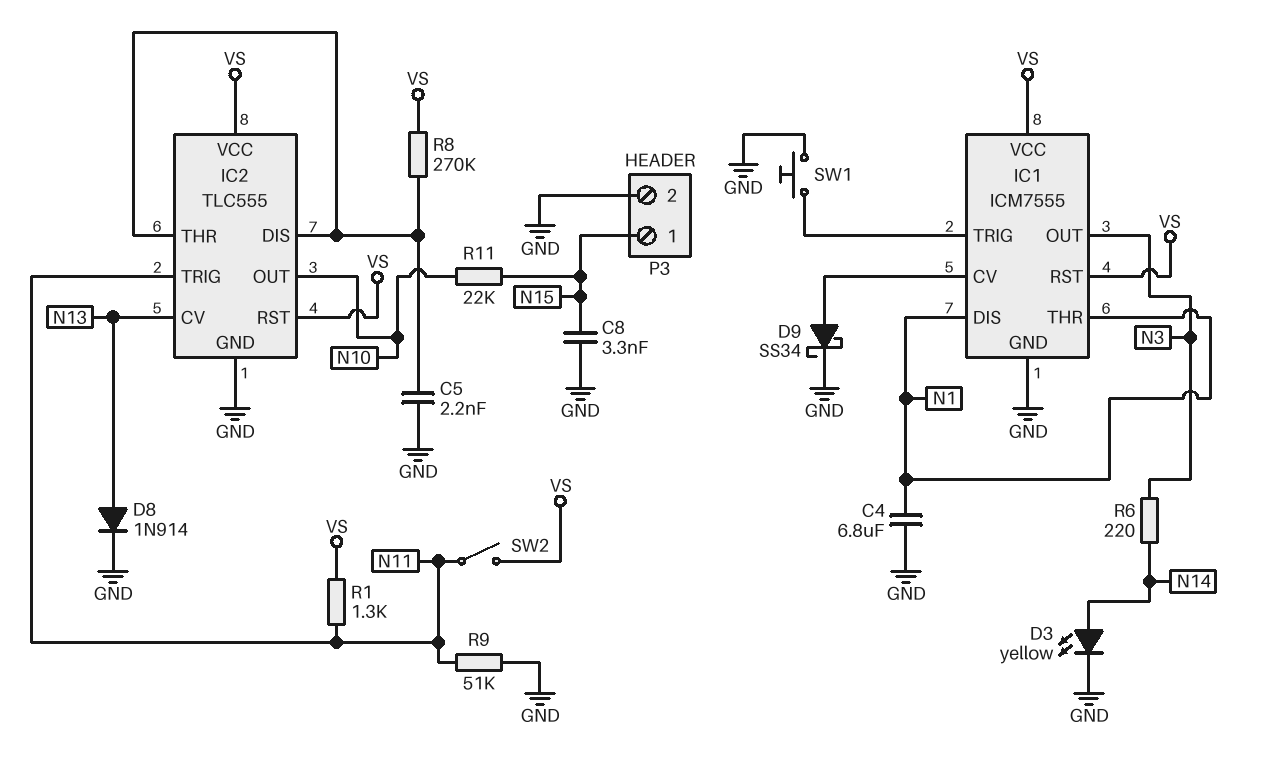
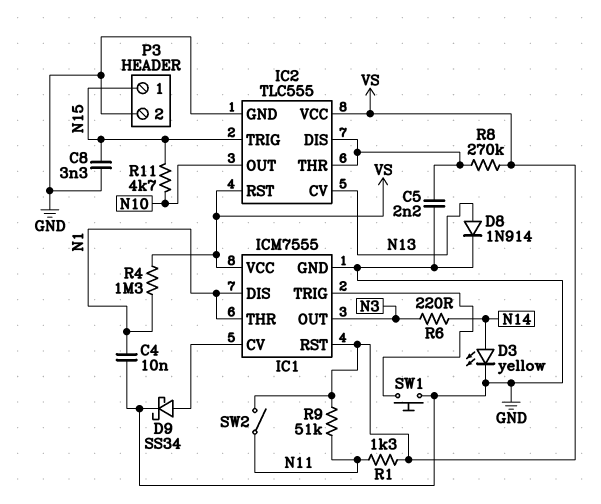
C4: 6.8uF (GND, N1) -> 10nF (GND, N1)
IC2 pin TRIG: N11 -> N15
R4: none -> 1.3M (N1, VS)
R9: 51k (GND, N11) -> 51k (N11, VS)
R11: 22k (N10, N15) -> 4.7k (N10, N15)

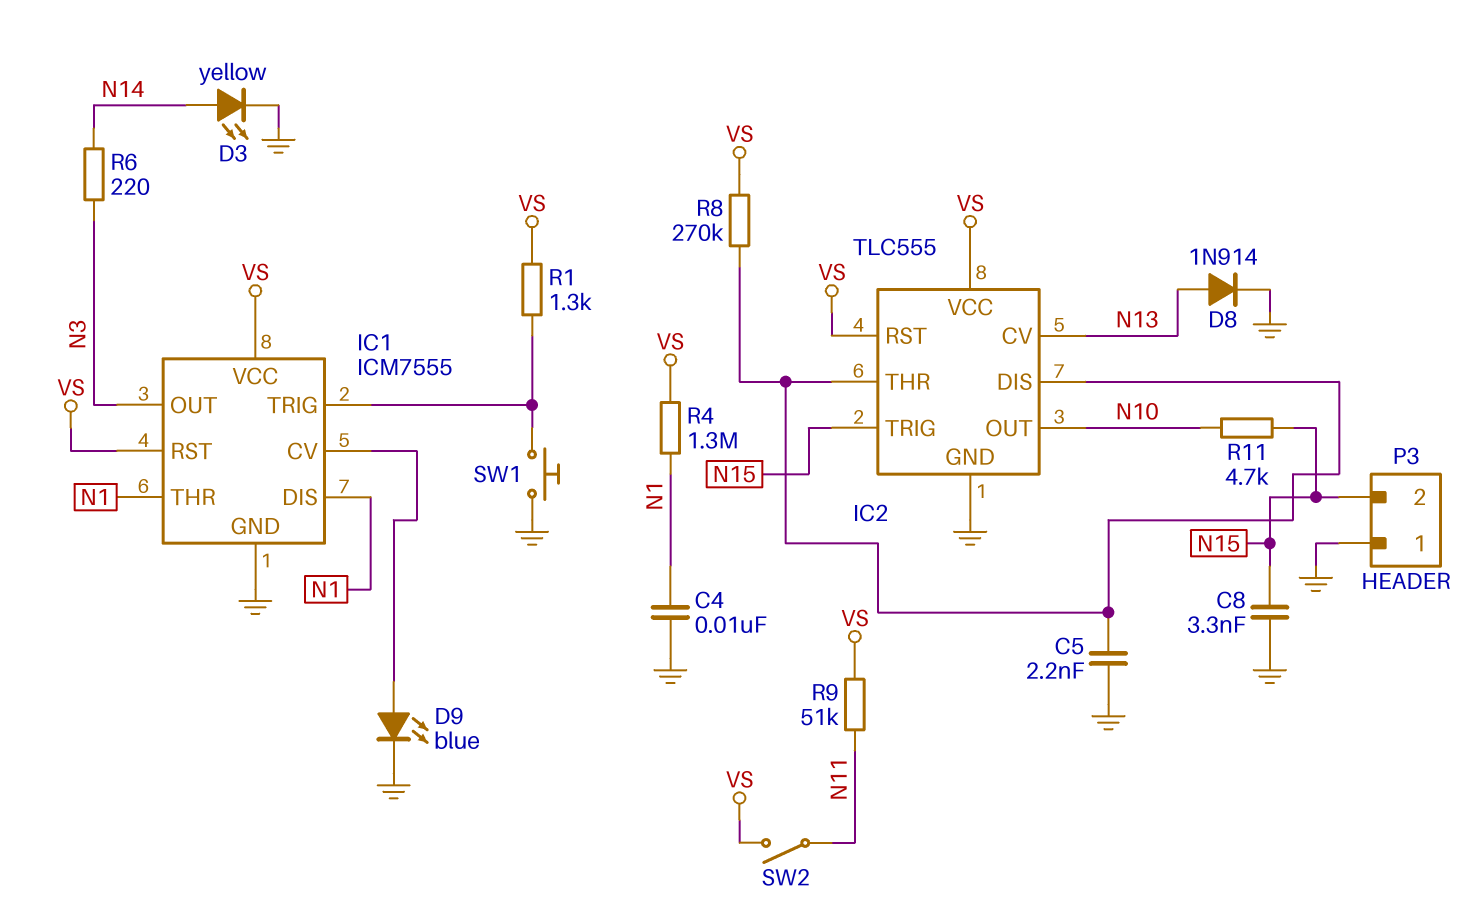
D9: schottky SS34 (A IC1/CV, K GND) -> LED blue (A IC1/CV, K GND)
P3 pin 1: N15 -> GND
P3 pin 2: GND -> N15
R1: 1.3k (N11, VS) -> 1.3k (IC1/TRIG, VS)

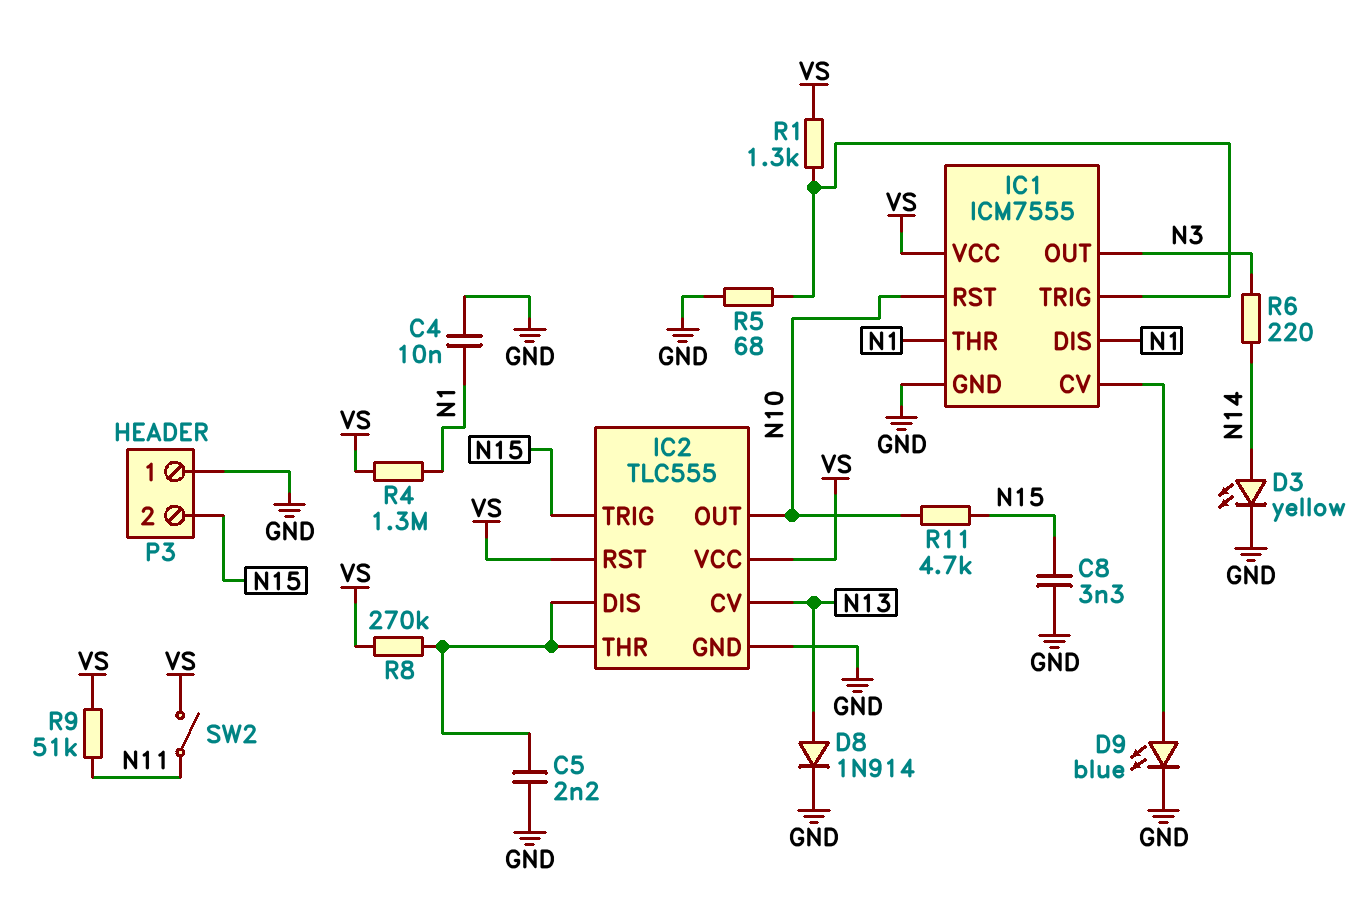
IC1 pin RST: VS -> N10
R5: none -> 68 (GND, IC1/TRIG)
SW1: button (GND, IC1/TRIG) -> none

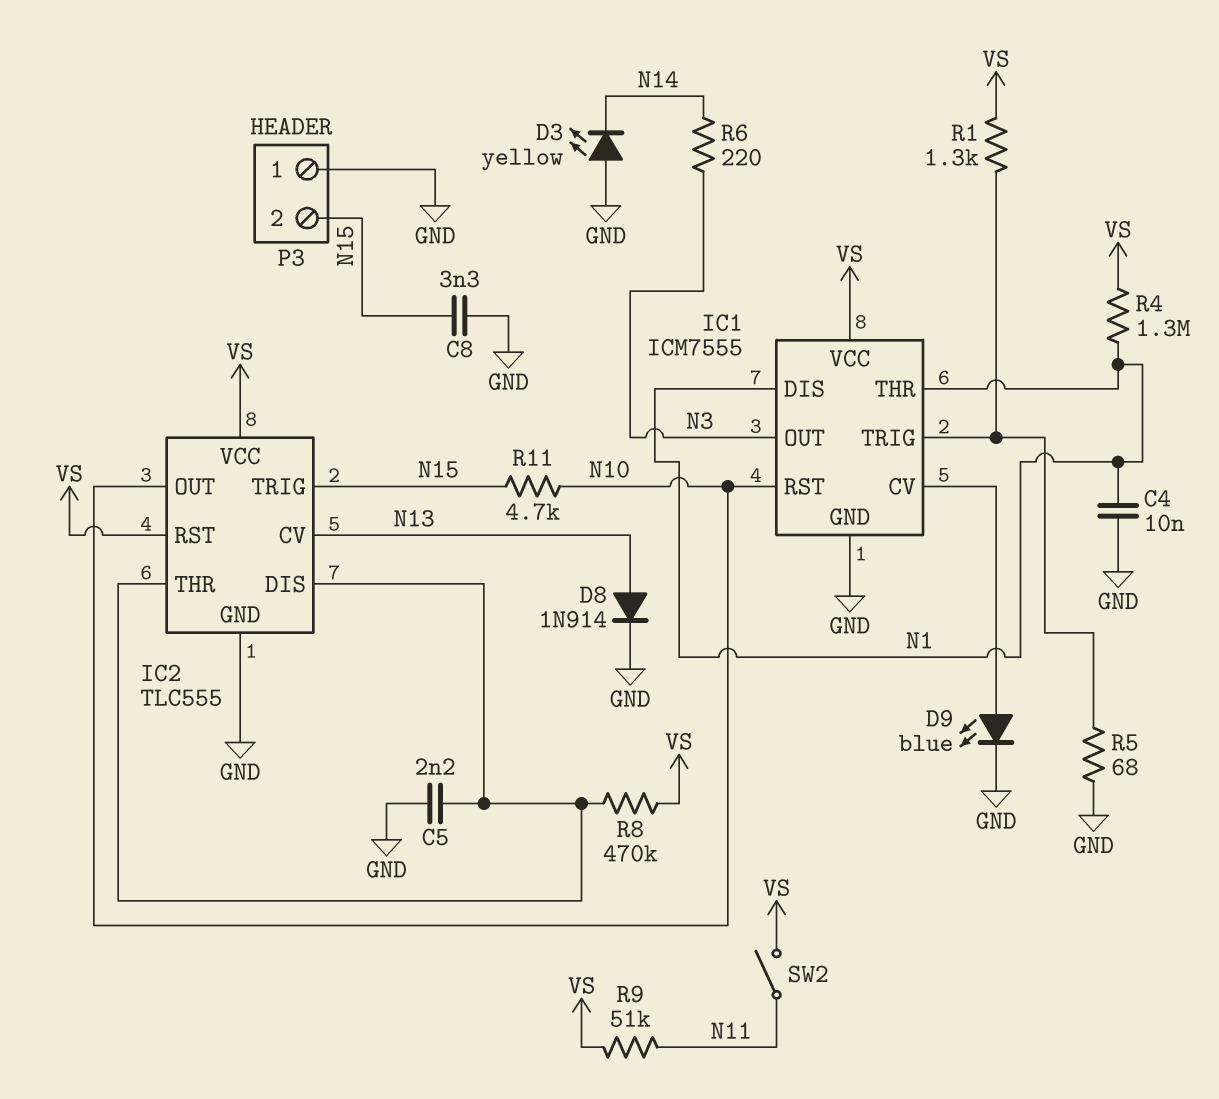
D3: LED yellow (A N14, K GND) -> LED yellow (A GND, K N14)
R8: 270k (IC2/DIS, VS) -> 470k (IC2/DIS, VS)

